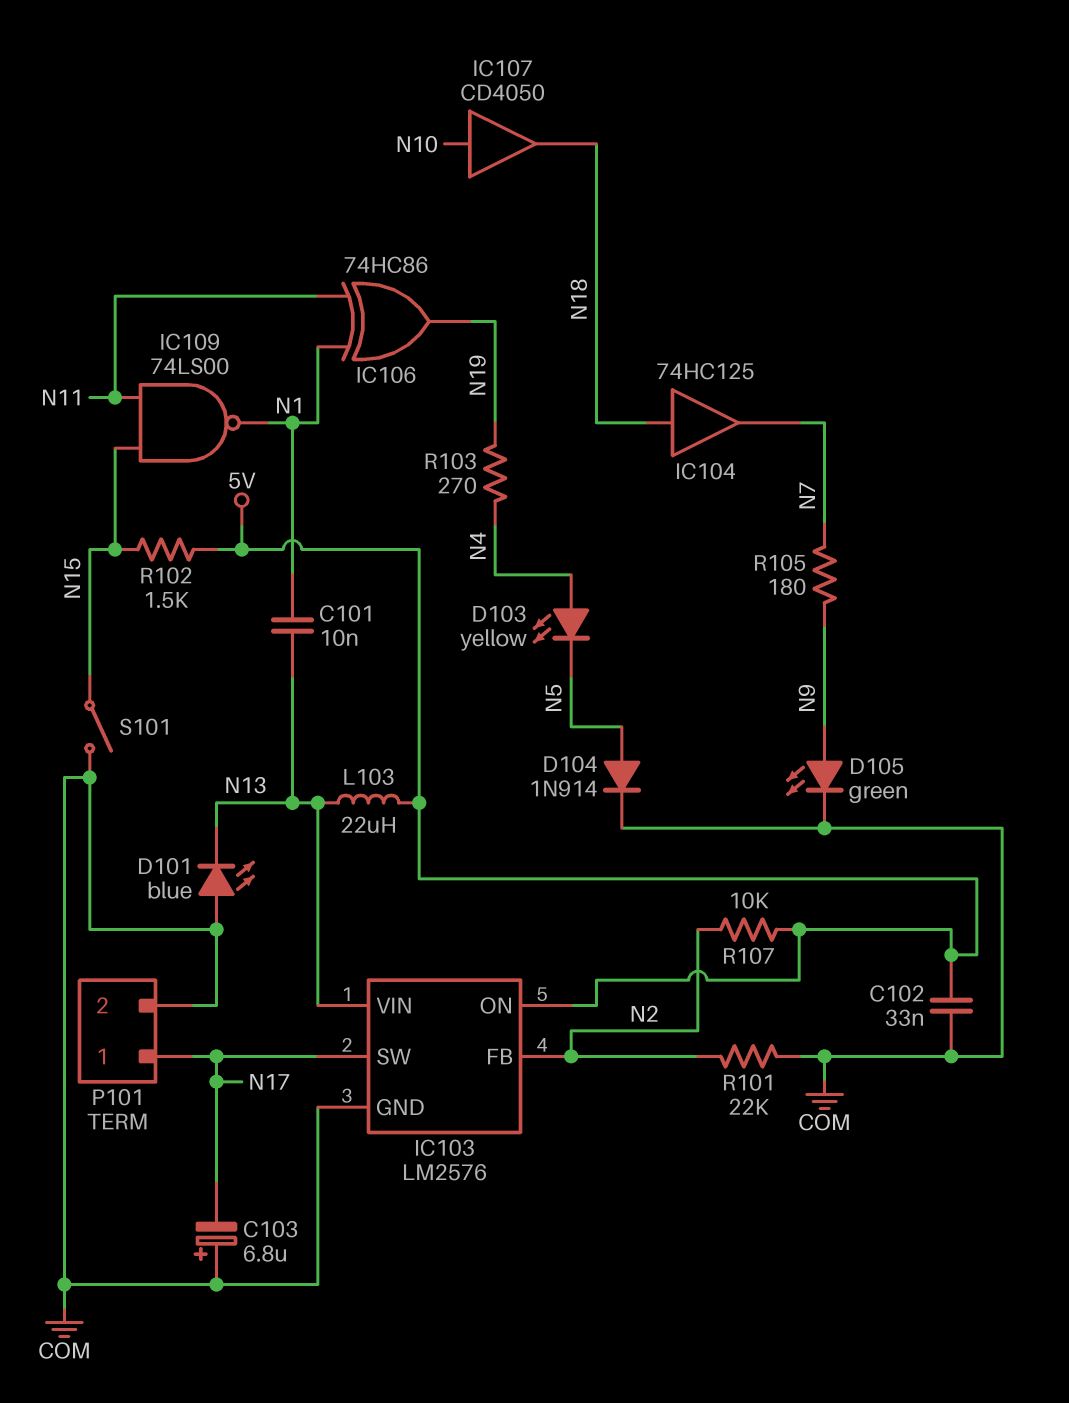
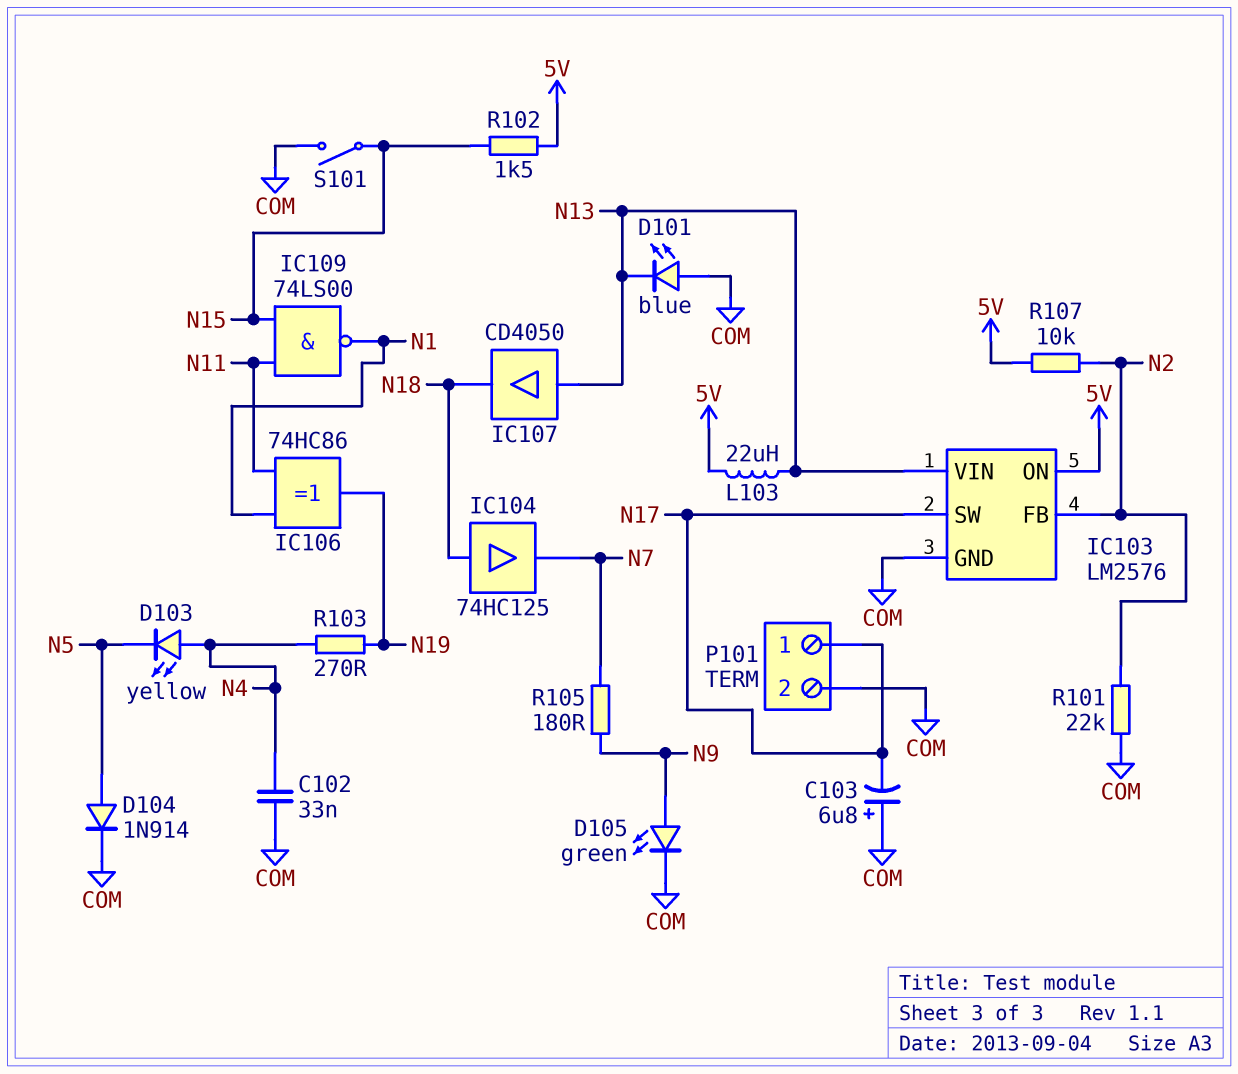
C101: 10nF (N1, N13) -> none
C102: 33nF (5V, COM) -> 33nF (COM, N4)
IC107: buffer CD4050 (in N10, out N18) -> buffer CD4050 (in N13, out N18)

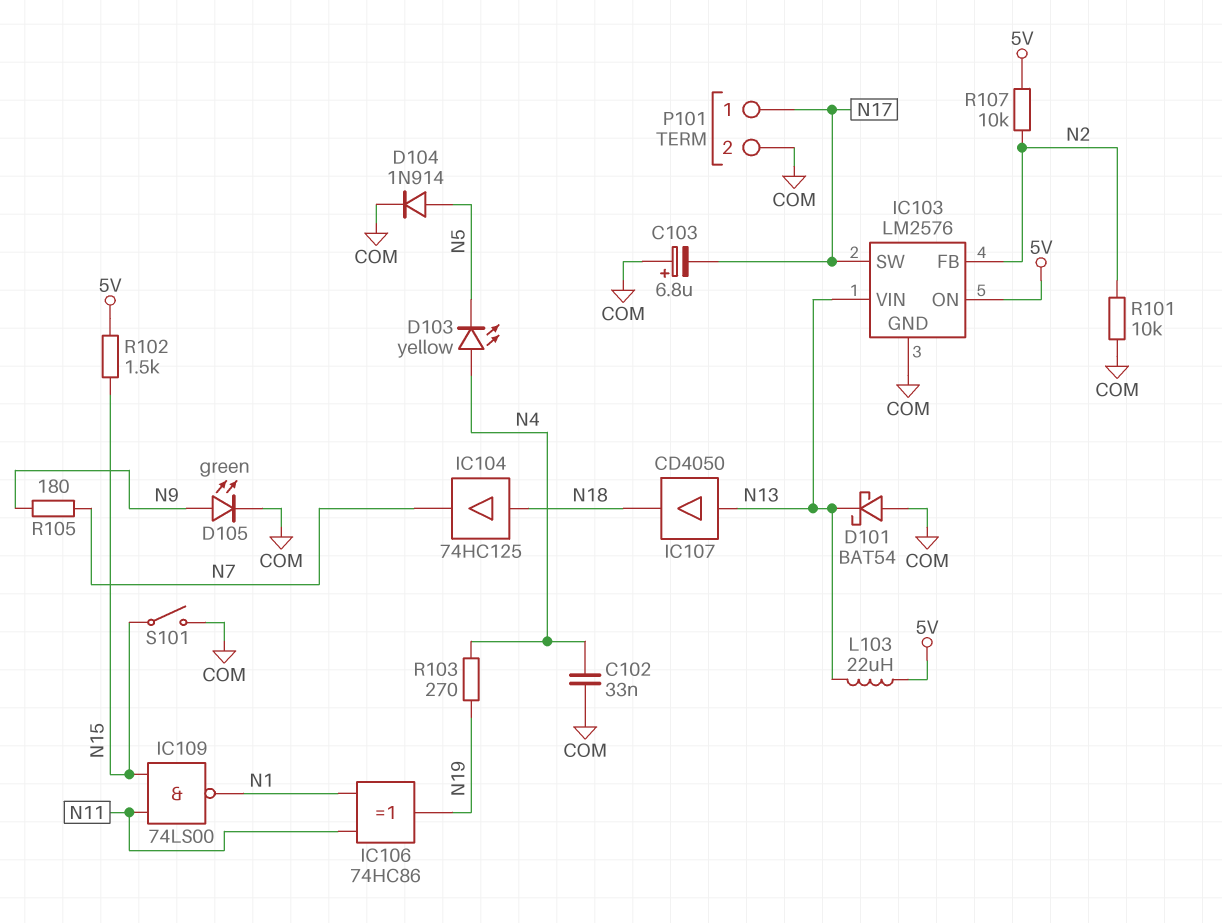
D101: LED blue (A COM, K N13) -> schottky BAT54 (A COM, K N13)
R101: 22k (COM, N2) -> 10k (COM, N2)

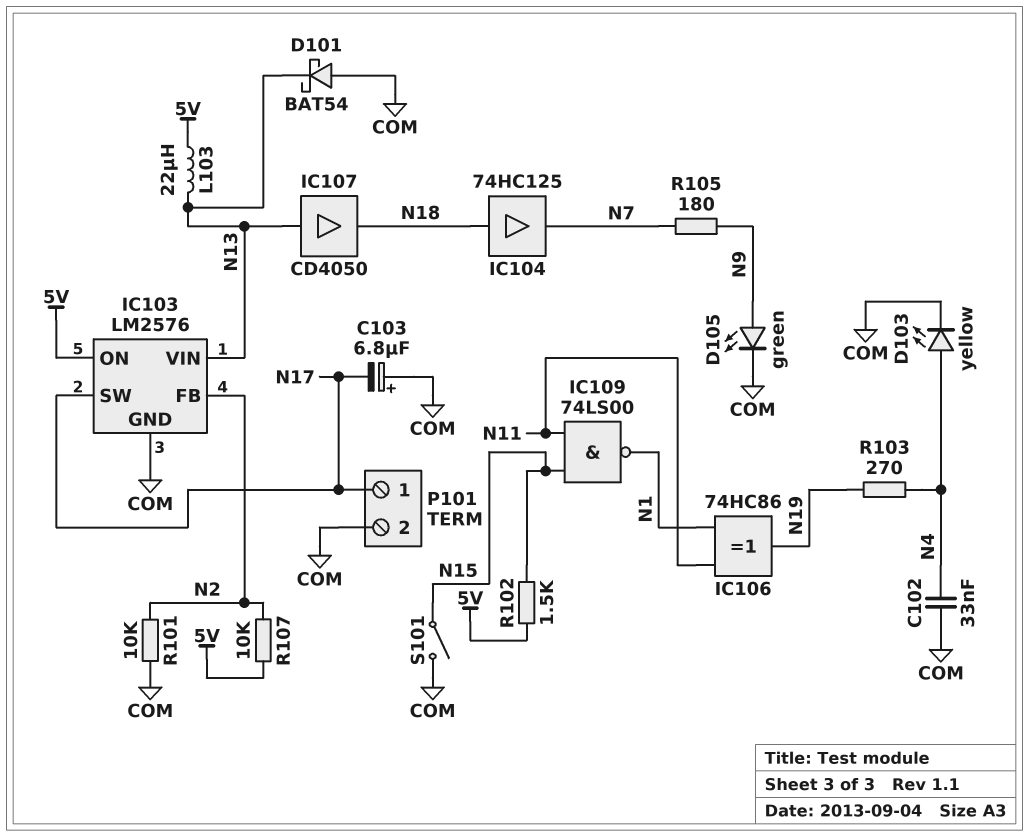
D103: LED yellow (A N4, K N5) -> LED yellow (A N4, K COM)
D104: diode 1N914 (A N5, K COM) -> none

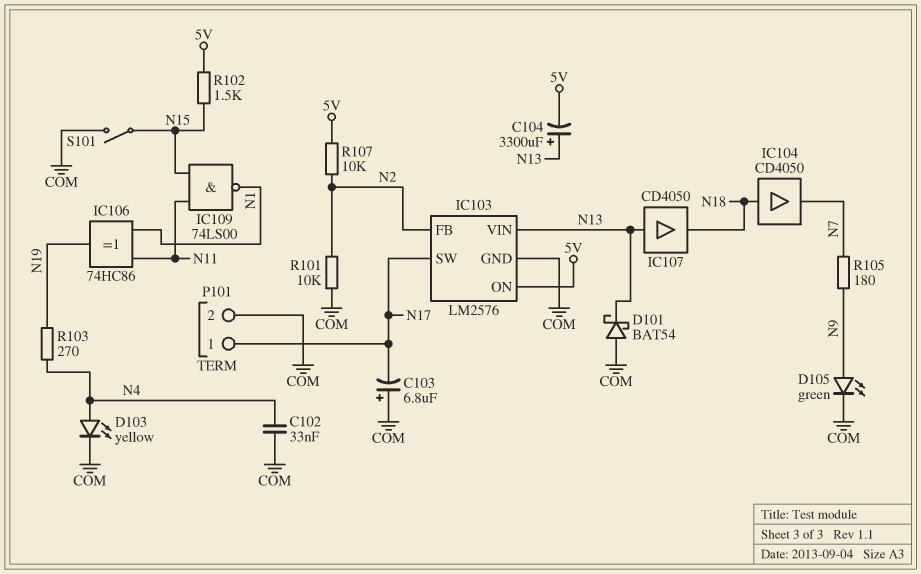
C104: none -> 3300uF (plus N13, minus 5V)
IC104: buffer 74HC125 (in N18, out N7) -> buffer CD4050 (in N18, out N7)
L103: 22uH (5V, N13) -> none

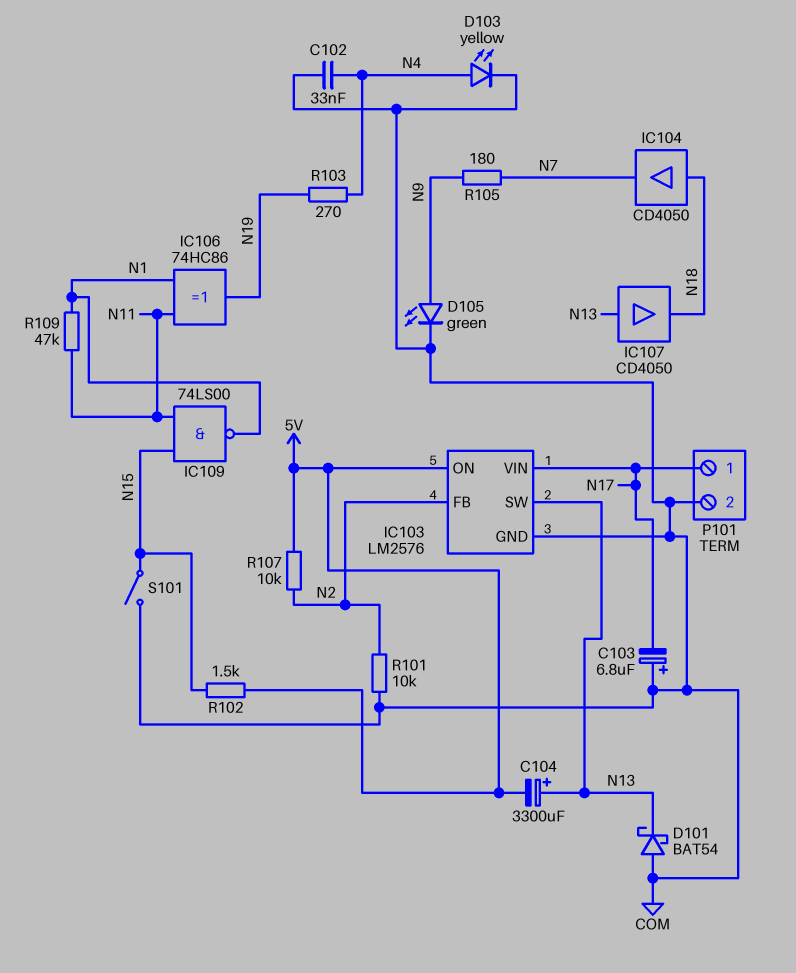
IC103 pin SW: N17 -> N13
IC103 pin VIN: N13 -> N17
R109: none -> 47k (N1, N11)

